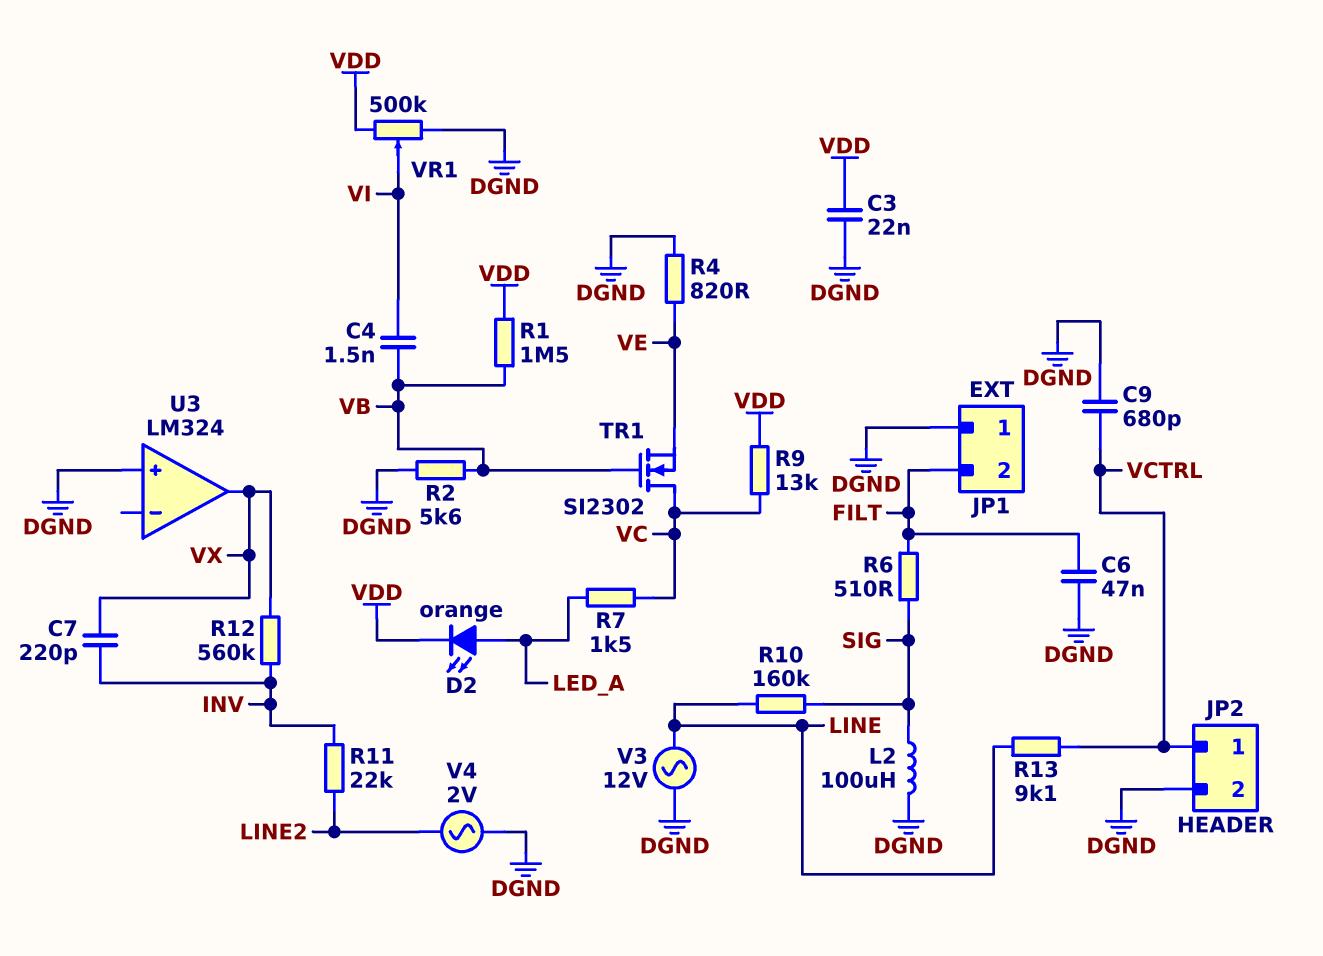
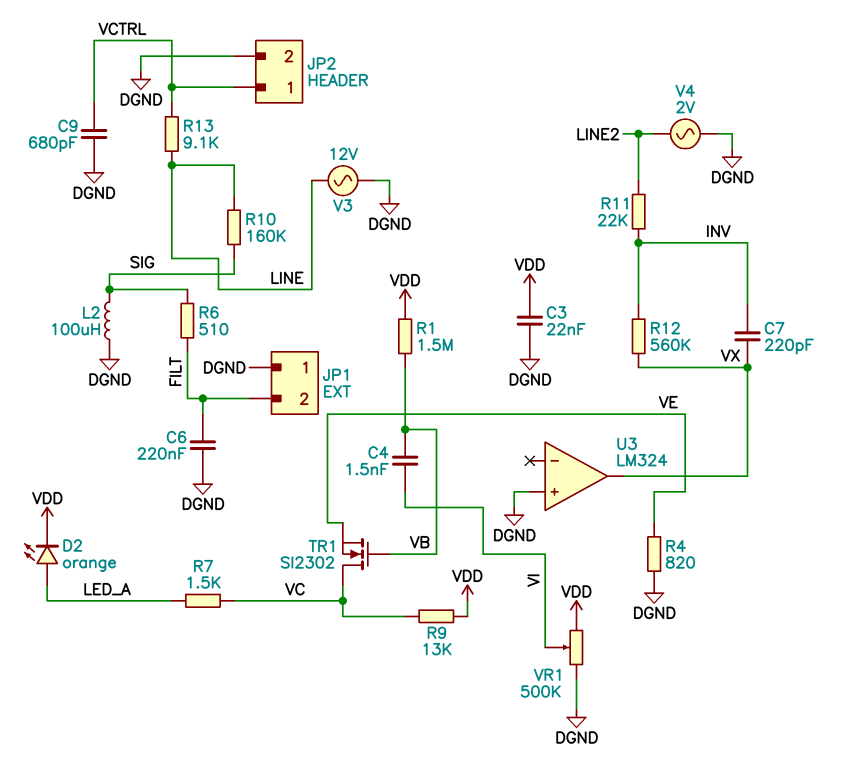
C6: 47nF (DGND, FILT) -> 220nF (DGND, FILT)
R2: 5.6k (DGND, VB) -> none

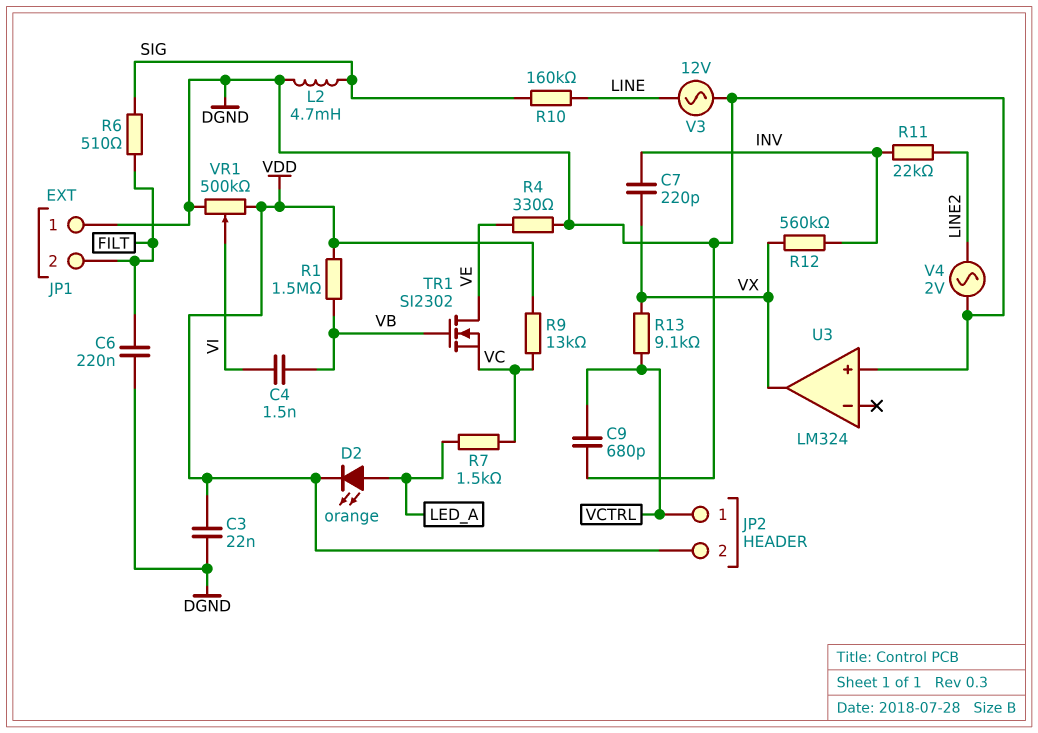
JP2 pin 2: DGND -> VDD
L2: 100uH (DGND, SIG) -> 4.7mH (DGND, SIG)
R4: 820 (DGND, VE) -> 330 (DGND, VE)
R13: 9.1k (LINE, VCTRL) -> 9.1k (VCTRL, VX)
TR1: NMOS SI2302 (G VB, D VC, S VE) -> NMOS SI2302 (G VB, D VE, S VC)

